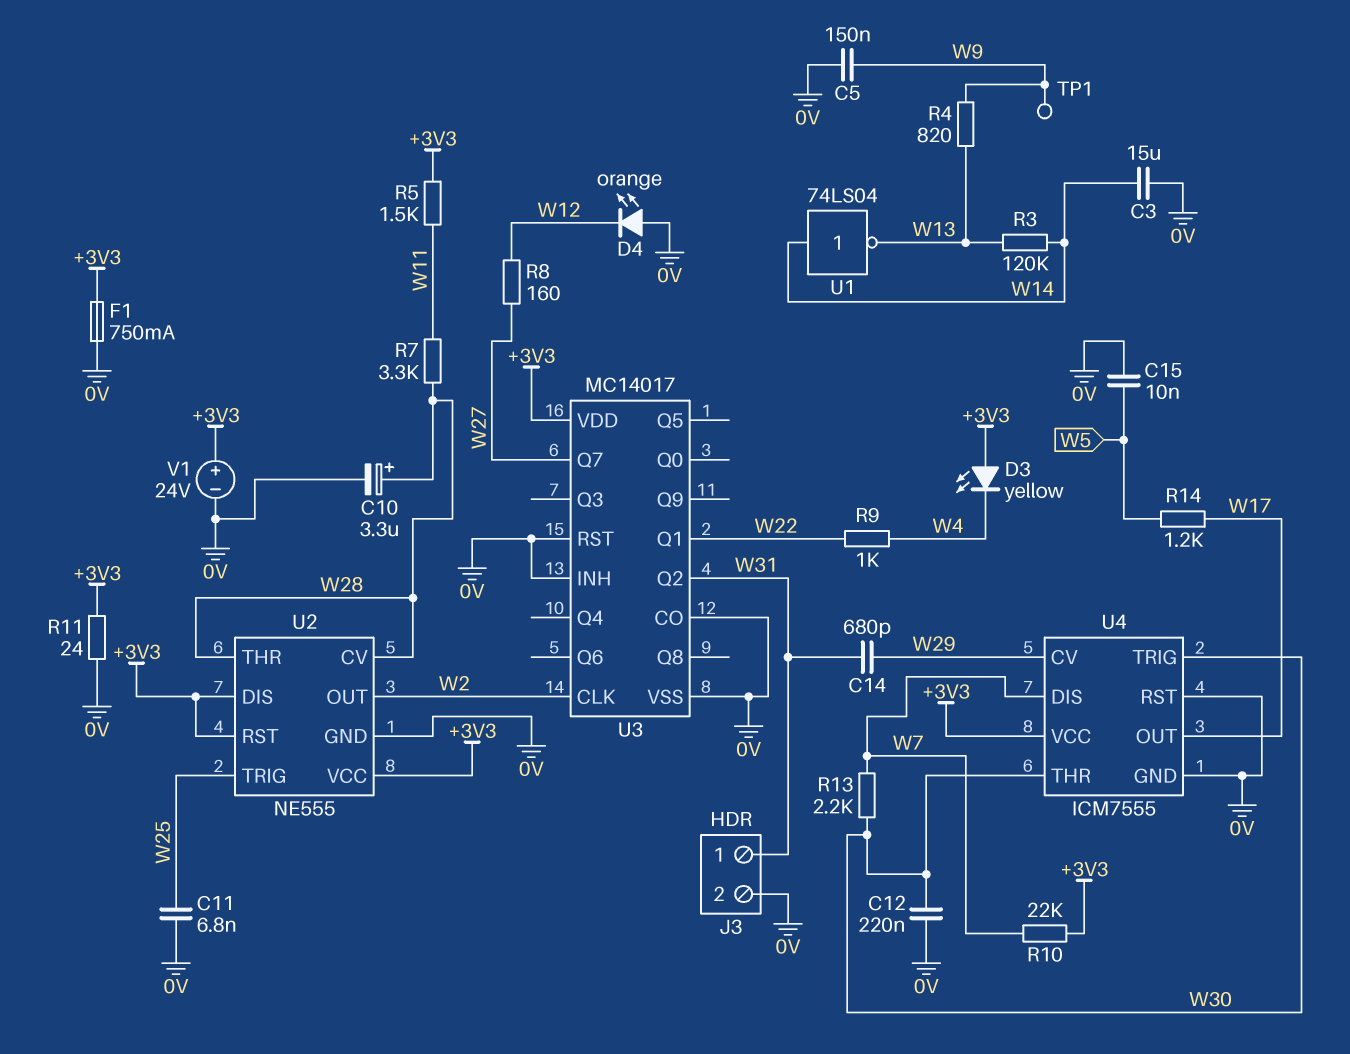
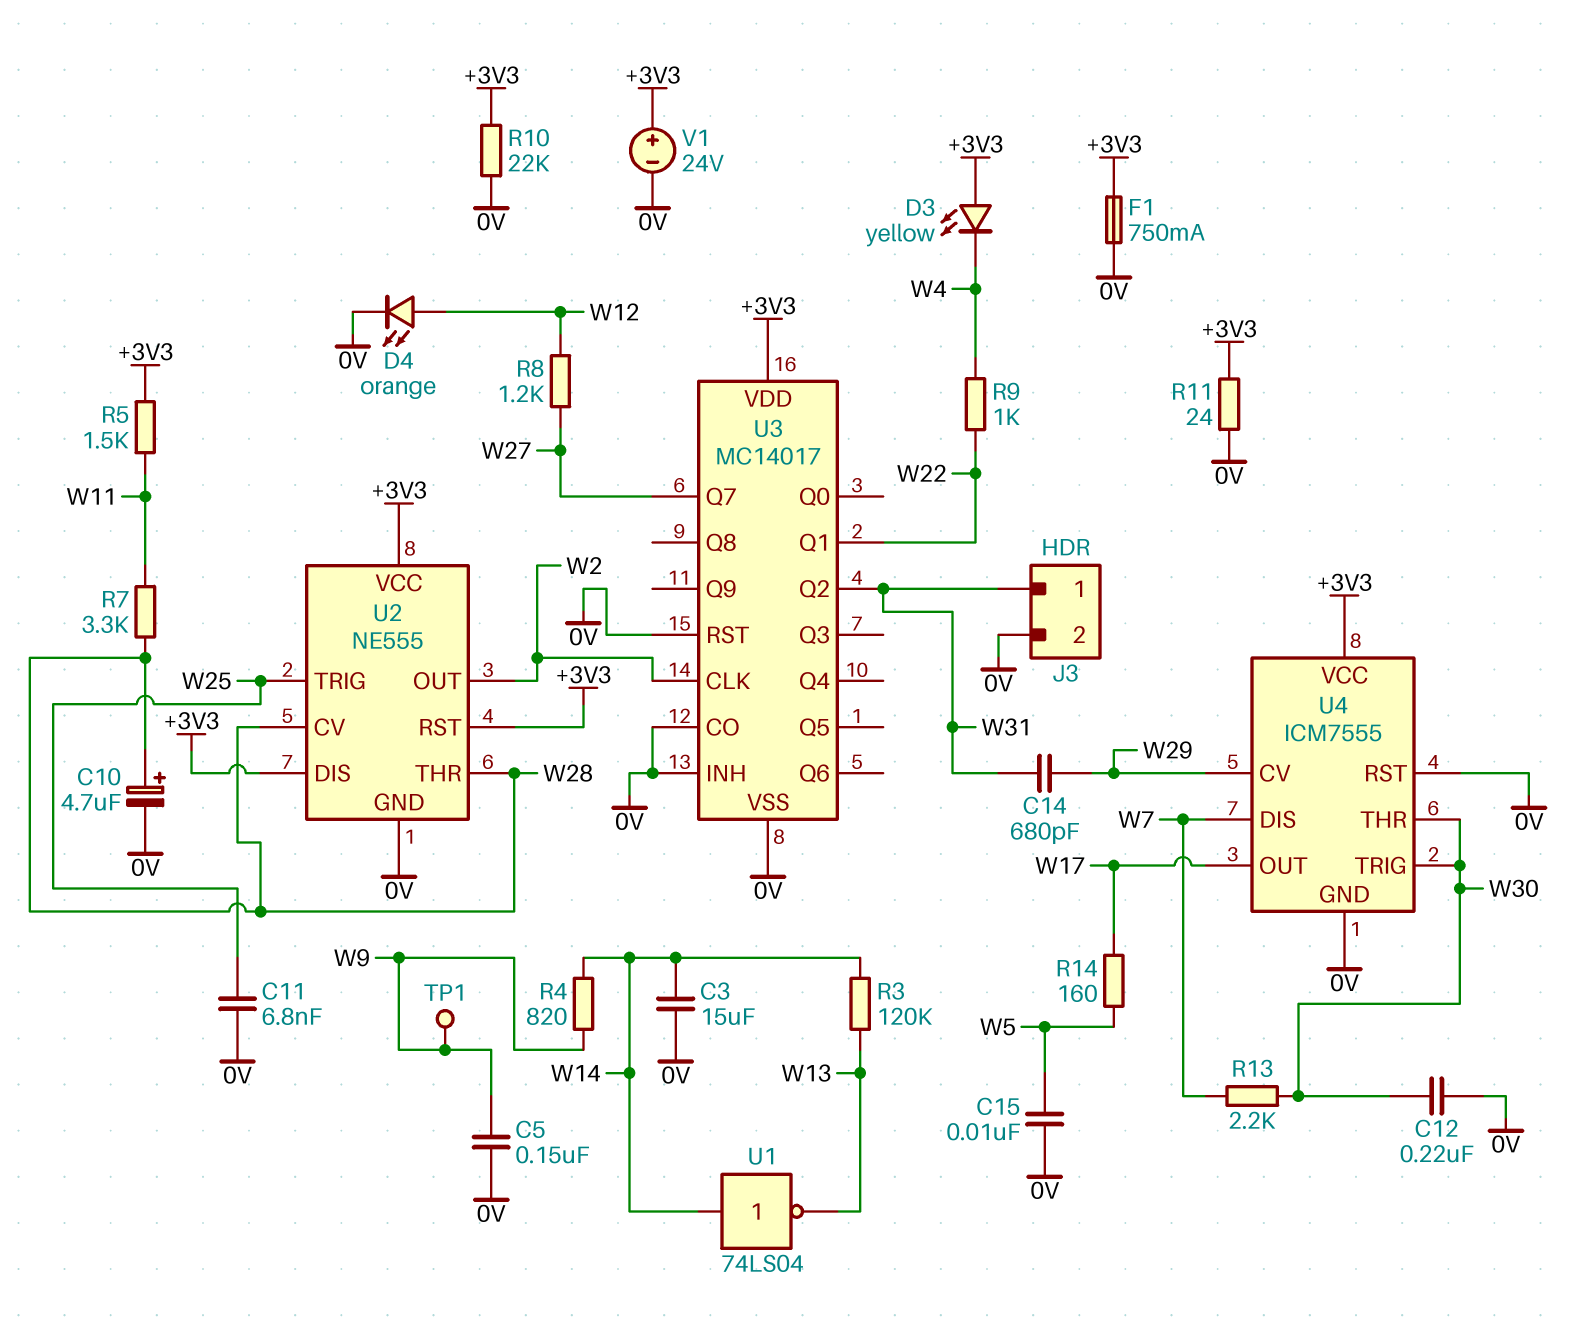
C10: 3.3uF (plus W28, minus 0V) -> 4.7uF (plus W28, minus 0V)
D4: LED orange (A 0V, K W12) -> LED orange (A W12, K 0V)
R4: 820 (W9, W13) -> 820 (W9, W14)
R8: 160 (W12, W27) -> 1.2k (W12, W27)
R10: 22k (+3V3, W7) -> 22k (+3V3, 0V)
R14: 1.2k (W5, W17) -> 160 (W5, W17)

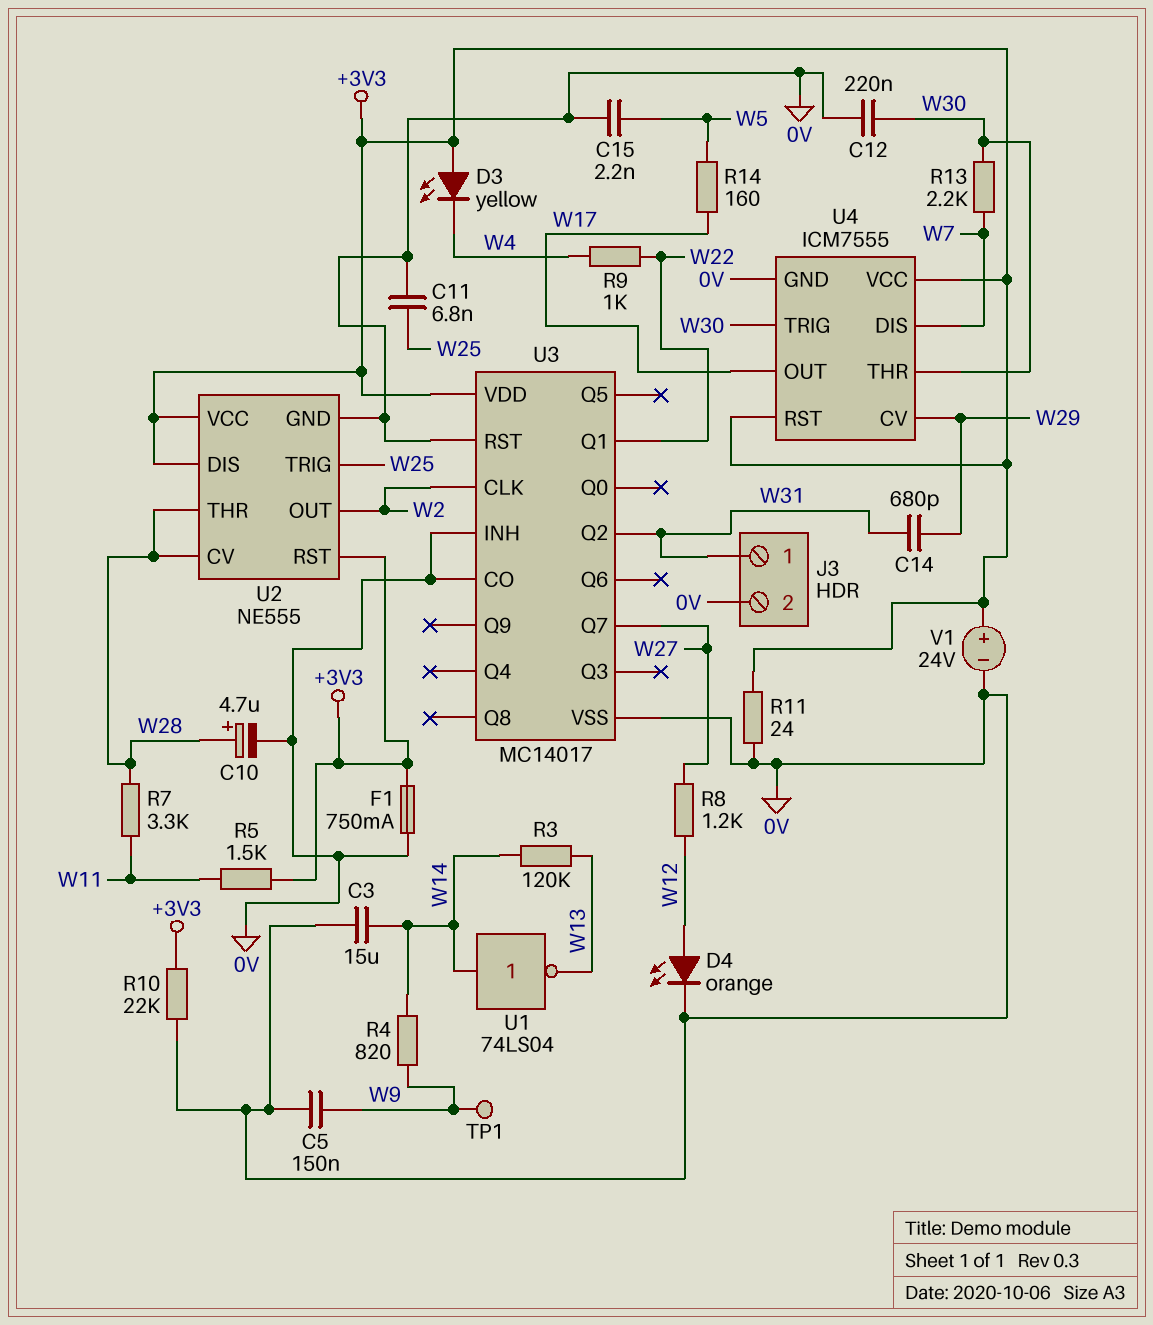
C15: 10nF (0V, W5) -> 2.2nF (0V, W5)
U4 pin RST: 0V -> +3V3

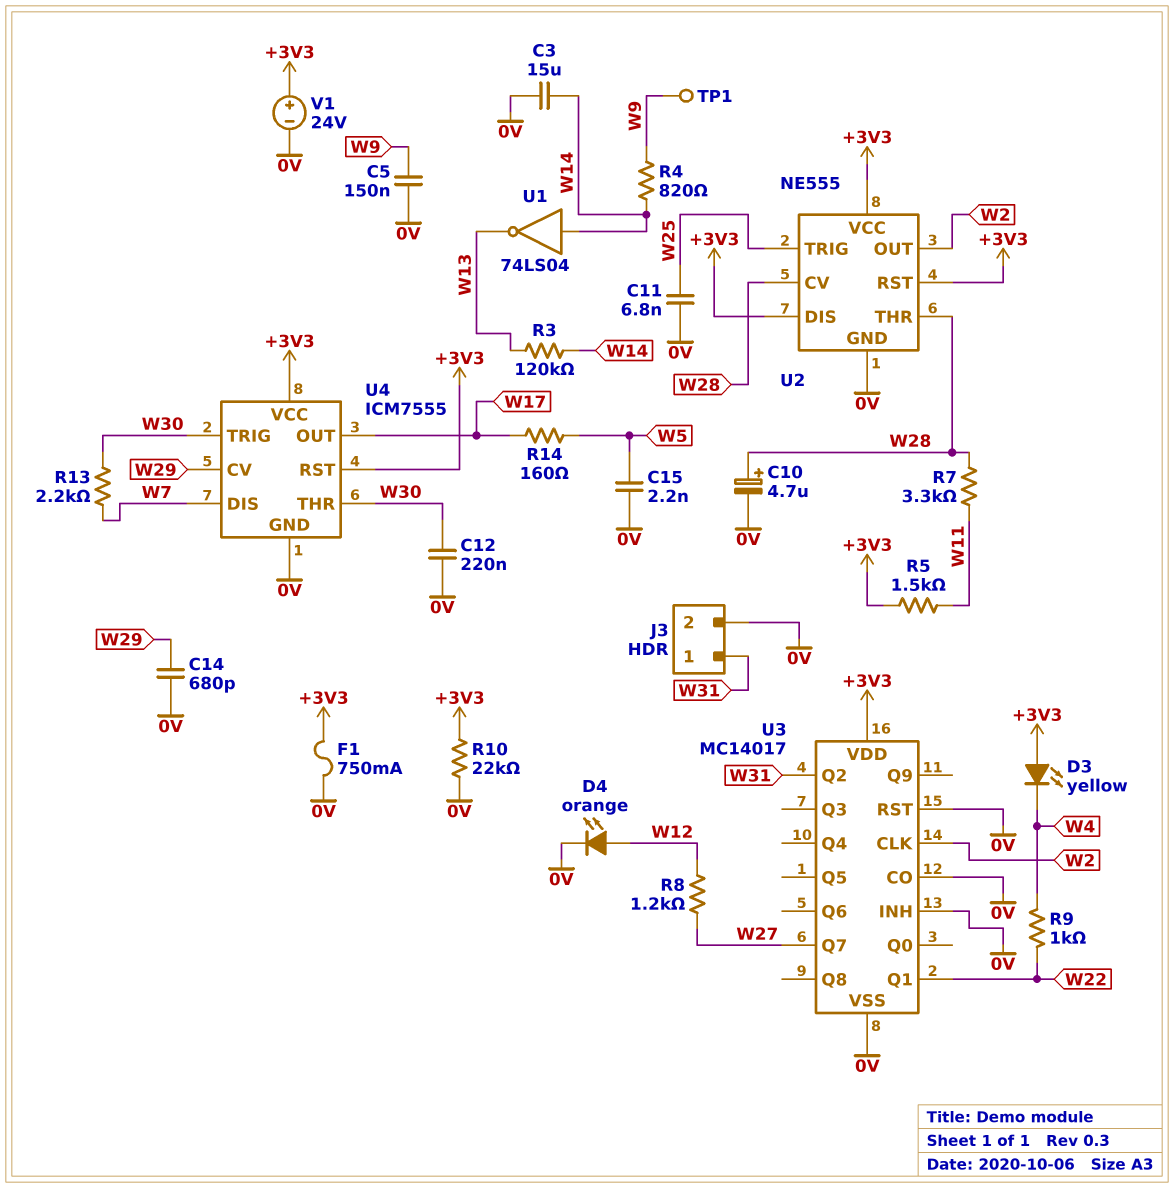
C14: 680pF (W29, W31) -> 680pF (0V, W29)
R11: 24 (+3V3, 0V) -> none

